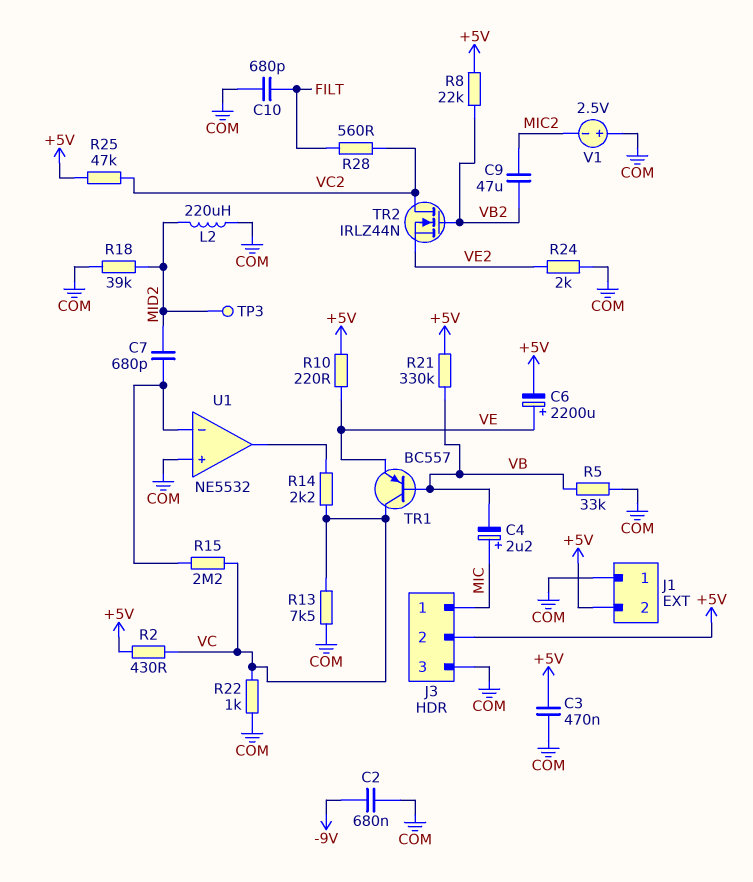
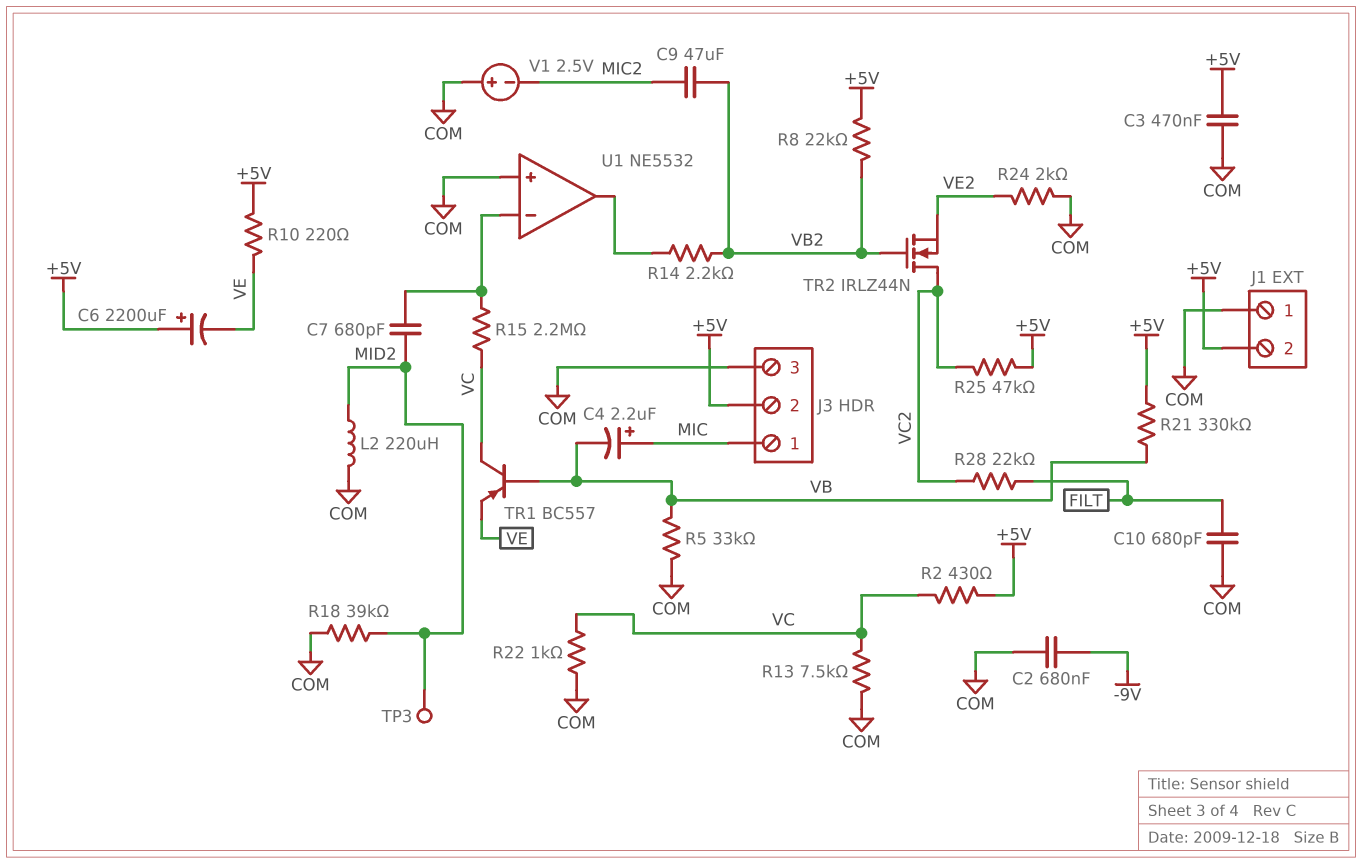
C6: 2200uF (plus VE, minus +5V) -> 2200uF (plus +5V, minus VE)
R14: 2.2k (U1/out, VC) -> 2.2k (U1/out, VB2)
R28: 560 (FILT, VC2) -> 22k (FILT, VC2)

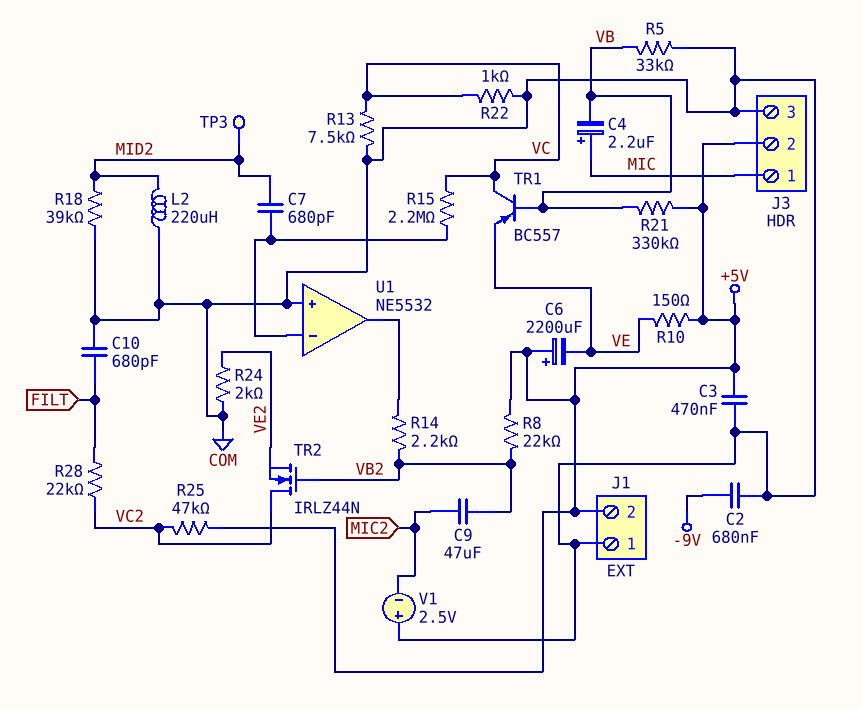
R2: 430 (+5V, VC) -> none
R10: 220 (+5V, VE) -> 150 (+5V, VE)

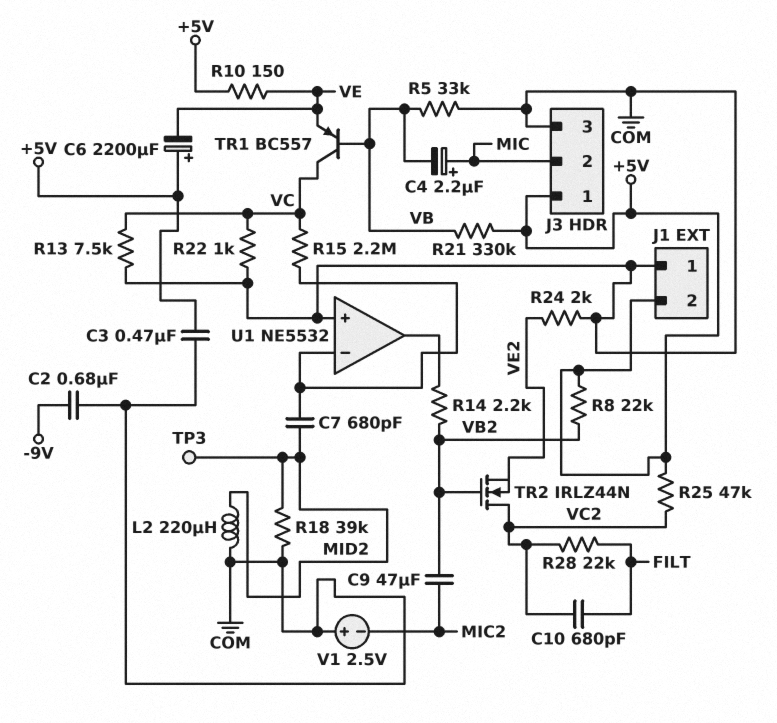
C10: 680pF (COM, FILT) -> 680pF (FILT, VC2)
J3 pin 1: MIC -> +5V
J3 pin 2: +5V -> MIC

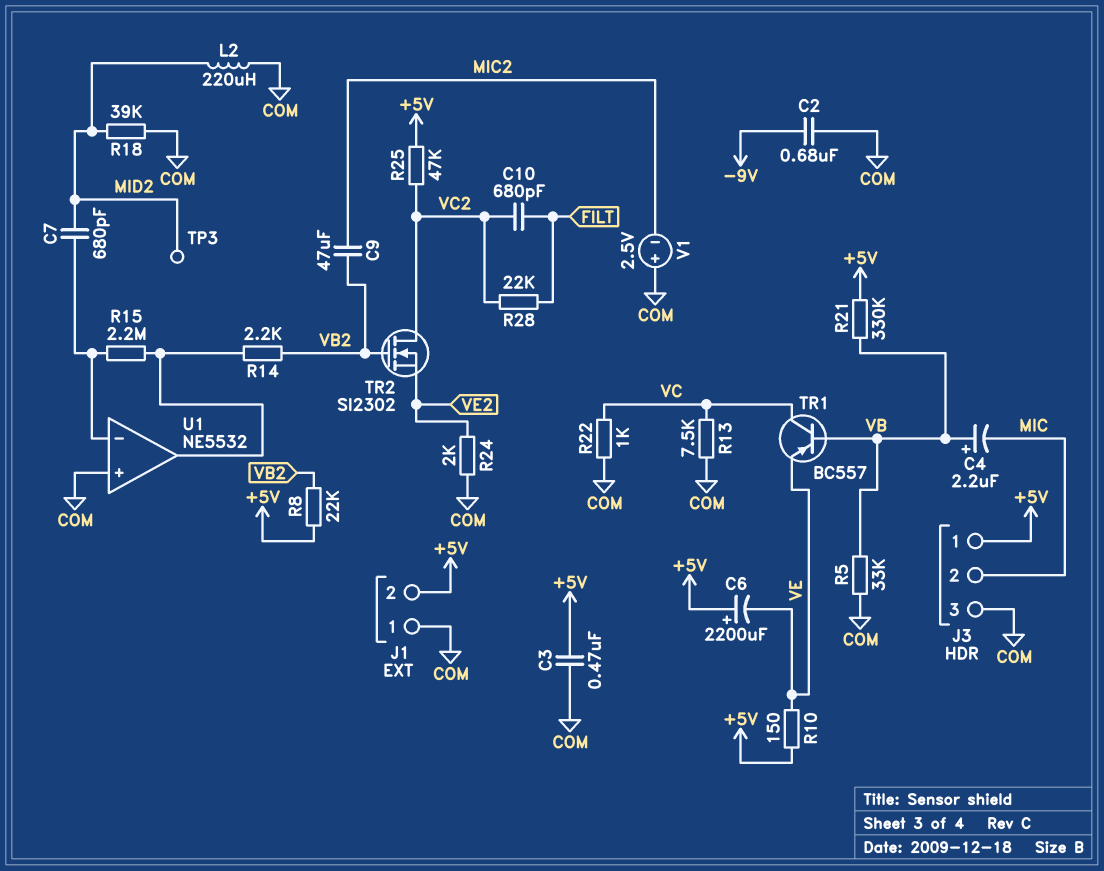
C4: 2.2uF (plus MIC, minus VB) -> 2.2uF (plus VB, minus MIC)
R15: 2.2M (U1/in-, VC) -> 2.2M (U1/in-, U1/out)
TR2: NMOS IRLZ44N (G VB2, D VC2, S VE2) -> NMOS SI2302 (G VB2, D VC2, S VE2)

